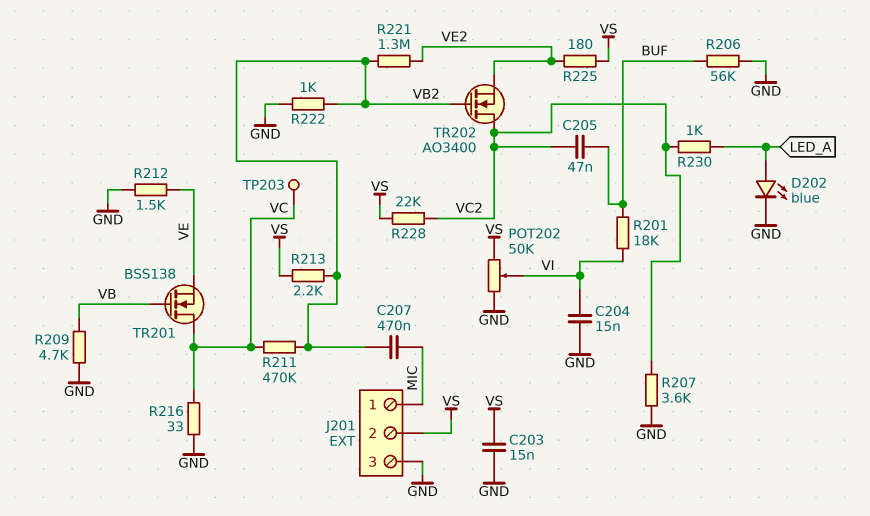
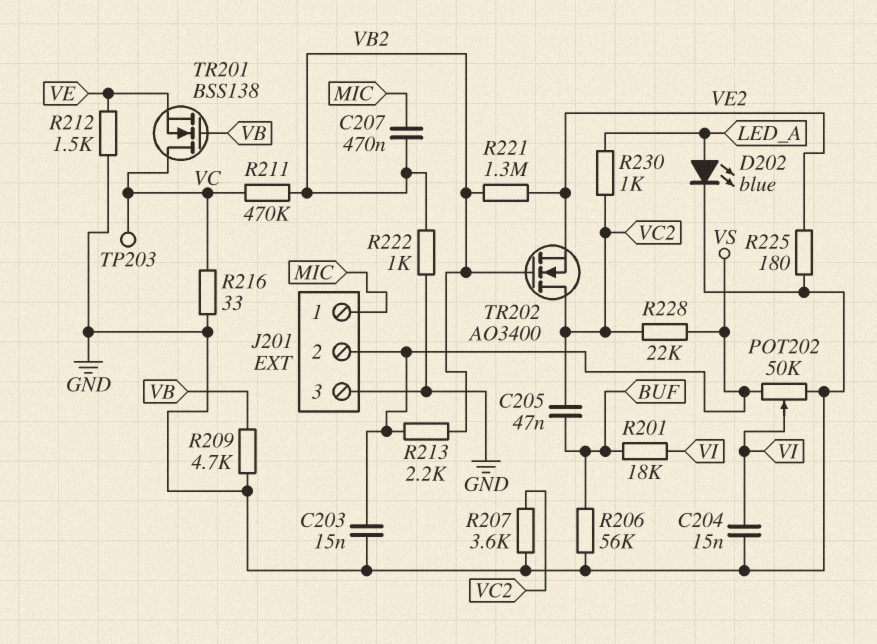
R225: 180 (VE2, VS) -> 180 (GND, VE2)

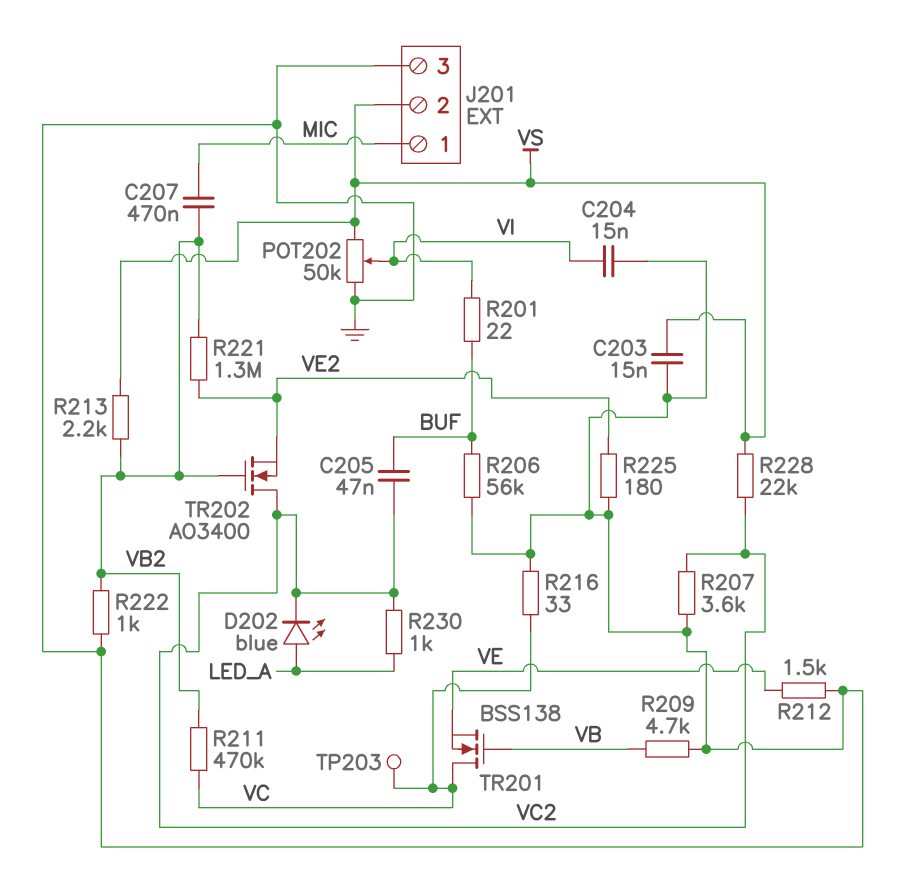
D202: LED blue (A LED_A, K GND) -> LED blue (A LED_A, K VC2)
R201: 18k (BUF, VI) -> 22 (BUF, VI)

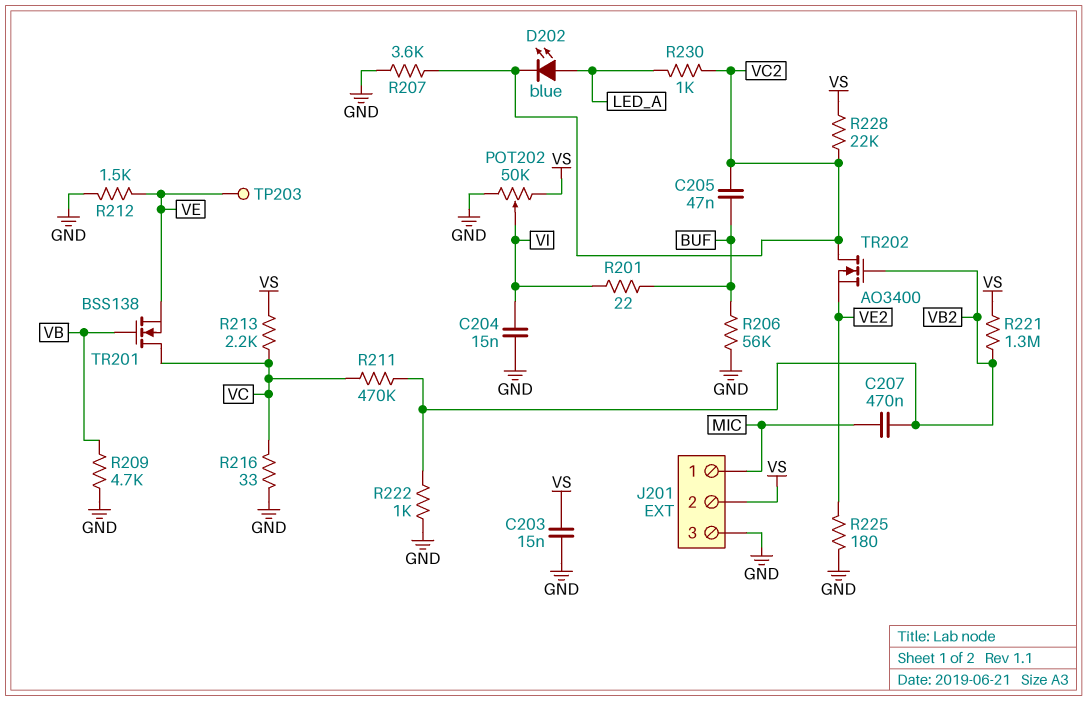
R213: 2.2k (VB2, VS) -> 2.2k (VC, VS)
R221: 1.3M (VB2, VE2) -> 1.3M (VB2, VS)
TP203: test point (VC) -> test point (VE)

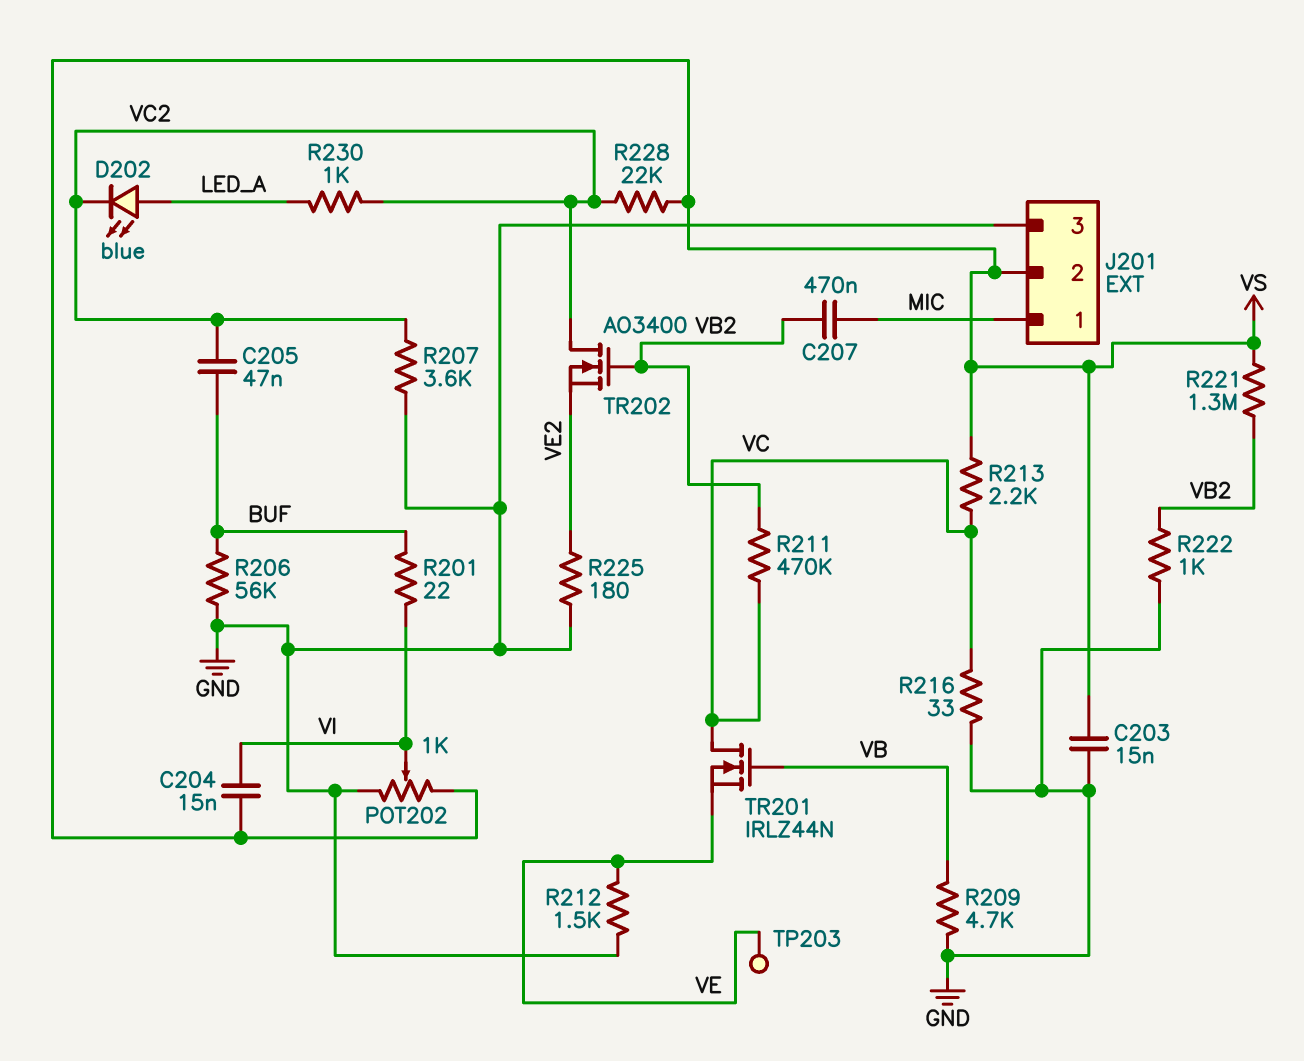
C204: 15nF (GND, VI) -> 15nF (VI, VS)
POT202: 50k (GND, VS, wiper VI) -> 1k (GND, VS, wiper VI)
TR201: NMOS BSS138 (G VB, D VC, S VE) -> NMOS IRLZ44N (G VB, D VC, S VE)

